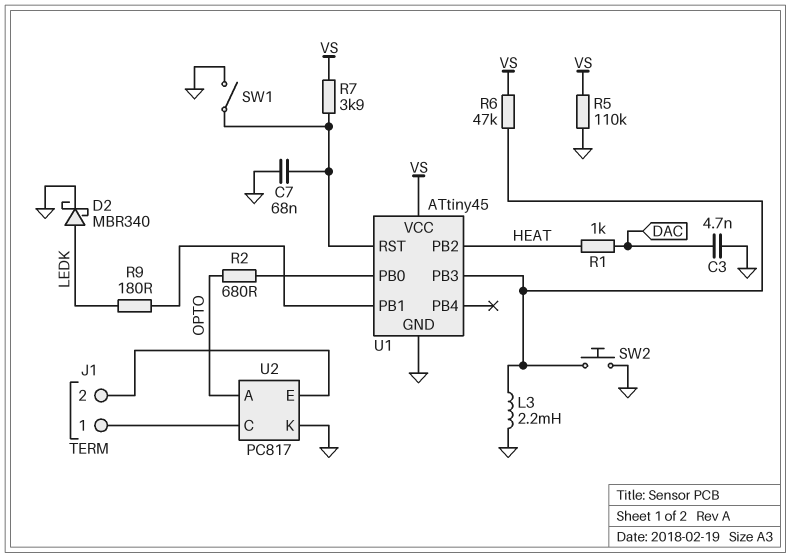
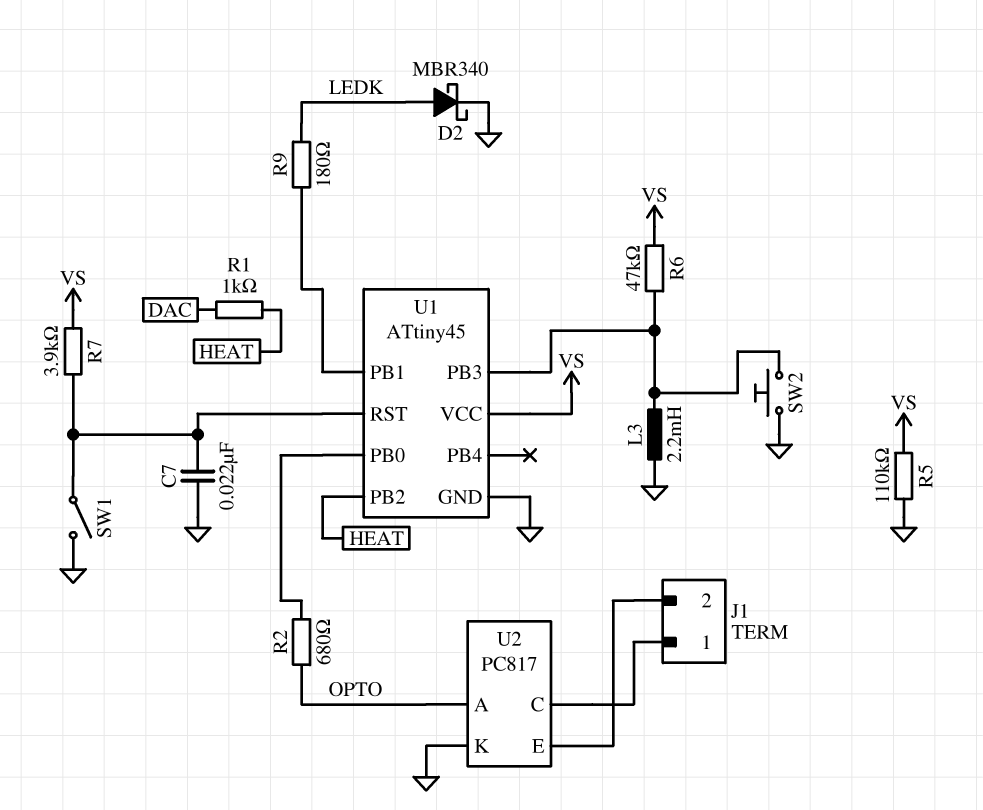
C3: 4.7nF (DAC, GND) -> none
C7: 68nF (GND, U1/RST) -> 22nF (GND, U1/RST)

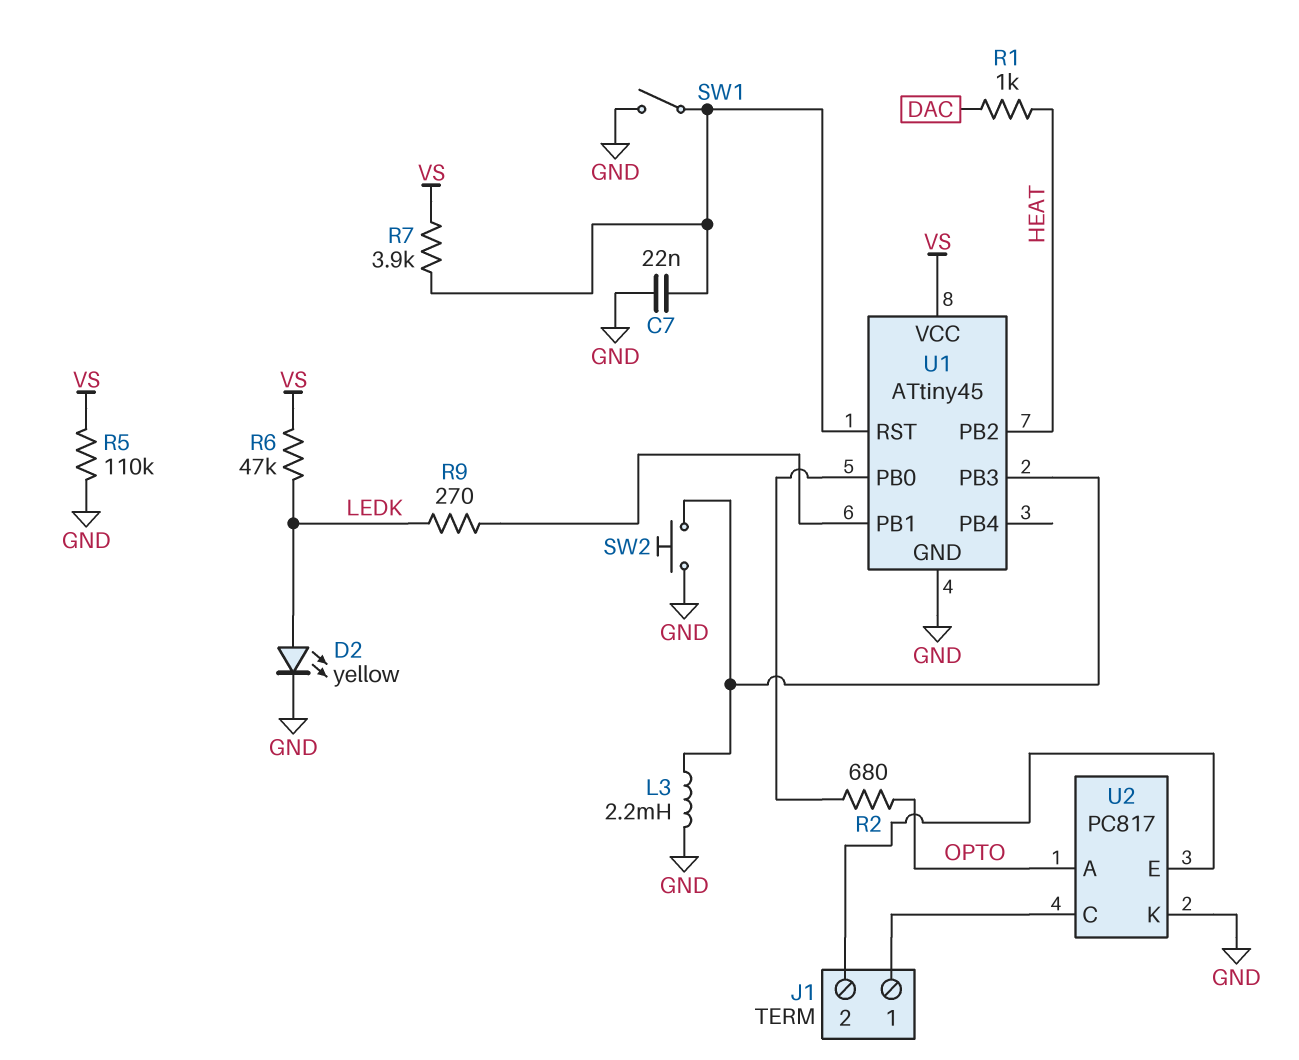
D2: schottky MBR340 (A LEDK, K GND) -> LED yellow (A LEDK, K GND)
R6: 47k (U1/PB3, VS) -> 47k (LEDK, VS)
R9: 180 (LEDK, U1/PB1) -> 270 (LEDK, U1/PB1)

